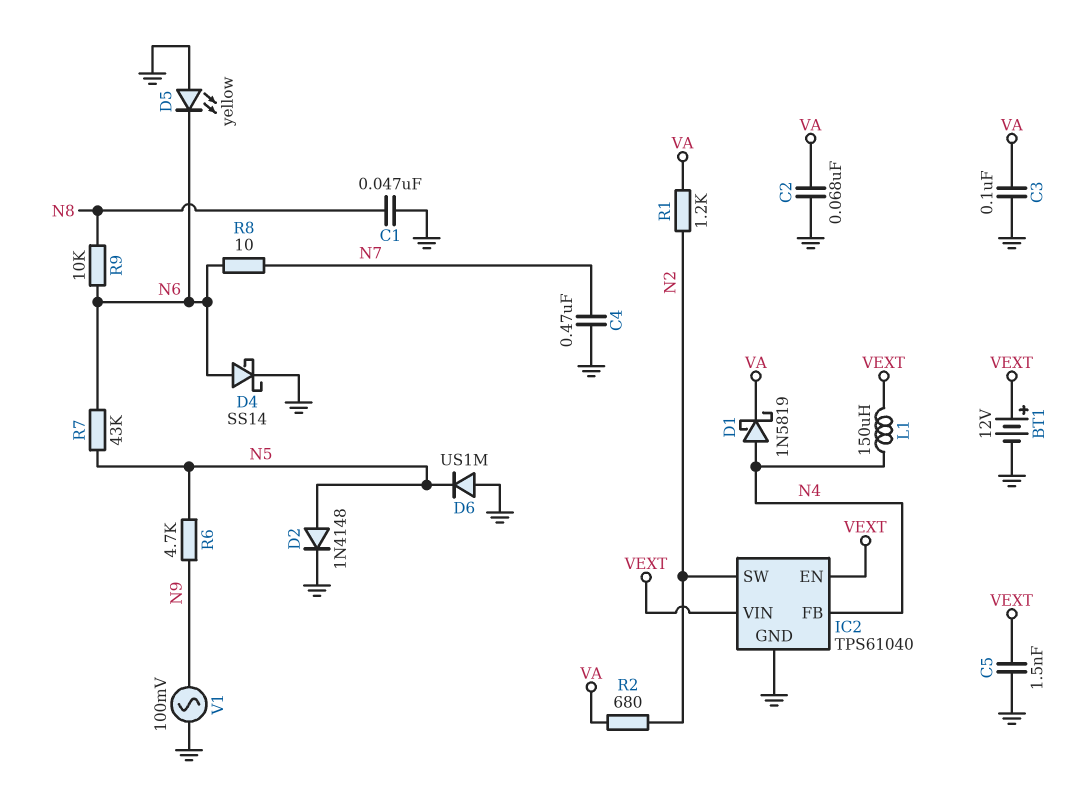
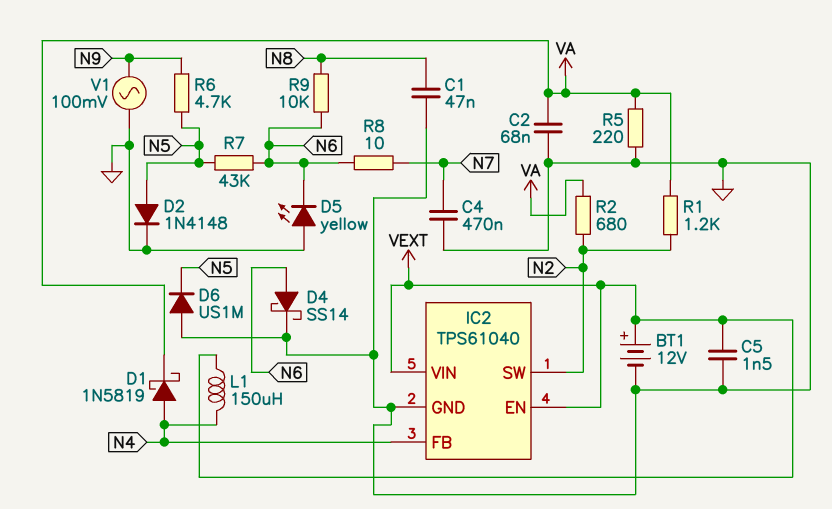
C3: 100nF (GND, VA) -> none
R5: none -> 220 (GND, VA)

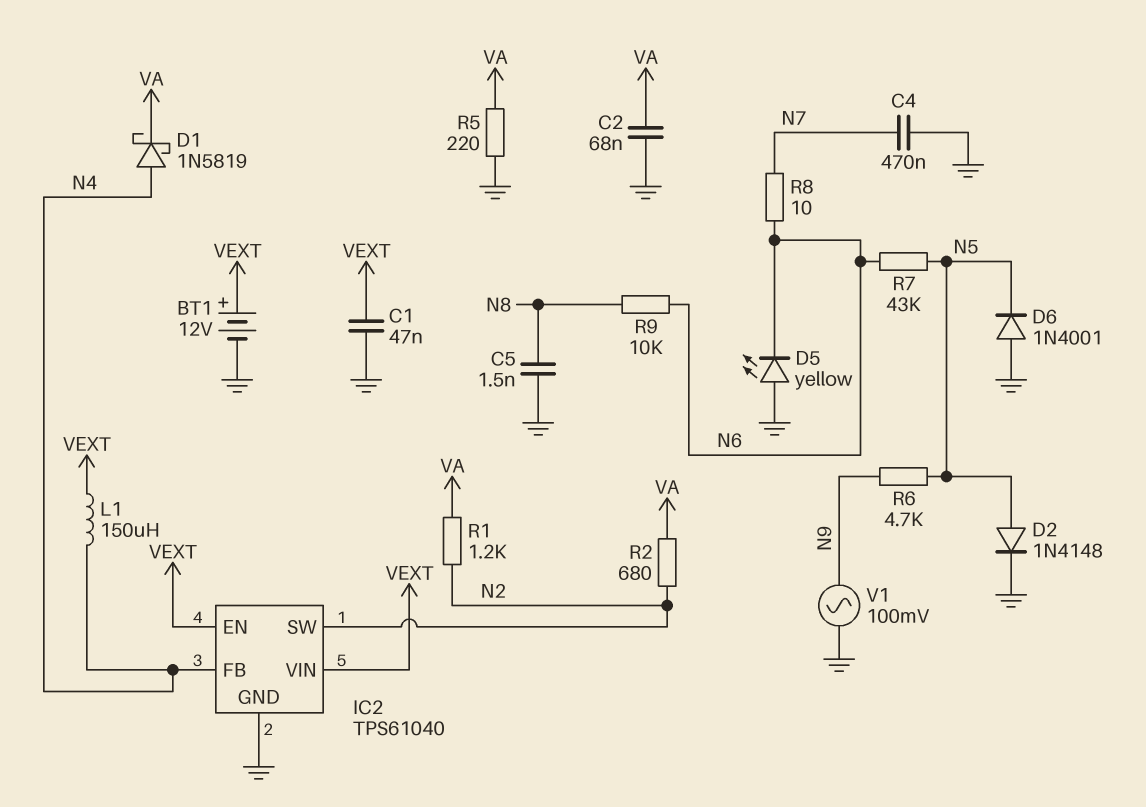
C1: 47nF (GND, N8) -> 47nF (GND, VEXT)
C5: 1.5nF (GND, VEXT) -> 1.5nF (GND, N8)
D4: schottky SS14 (A N6, K GND) -> none
D6: diode US1M (A GND, K N5) -> diode 1N4001 (A GND, K N5)

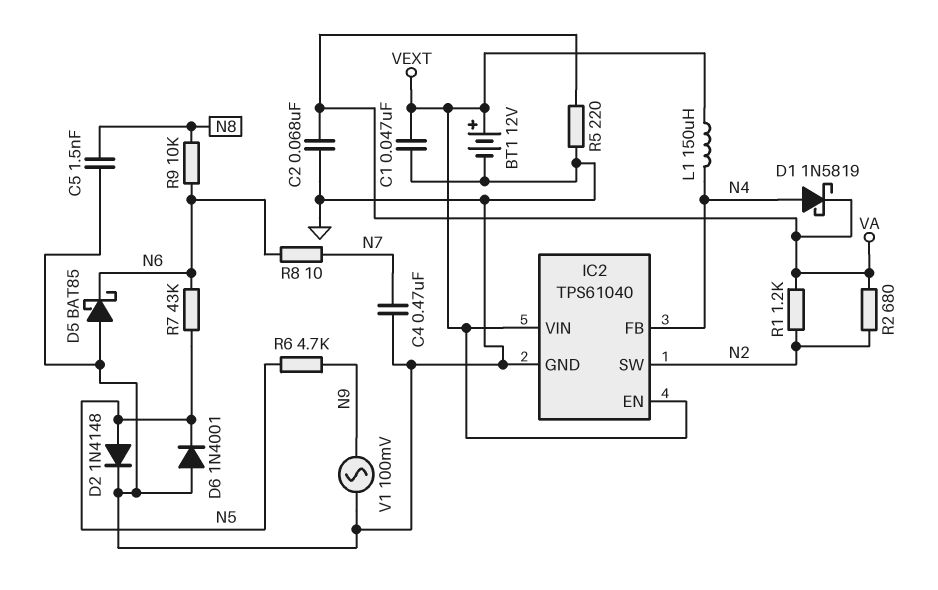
D5: LED yellow (A GND, K N6) -> schottky BAT85 (A GND, K N6)

